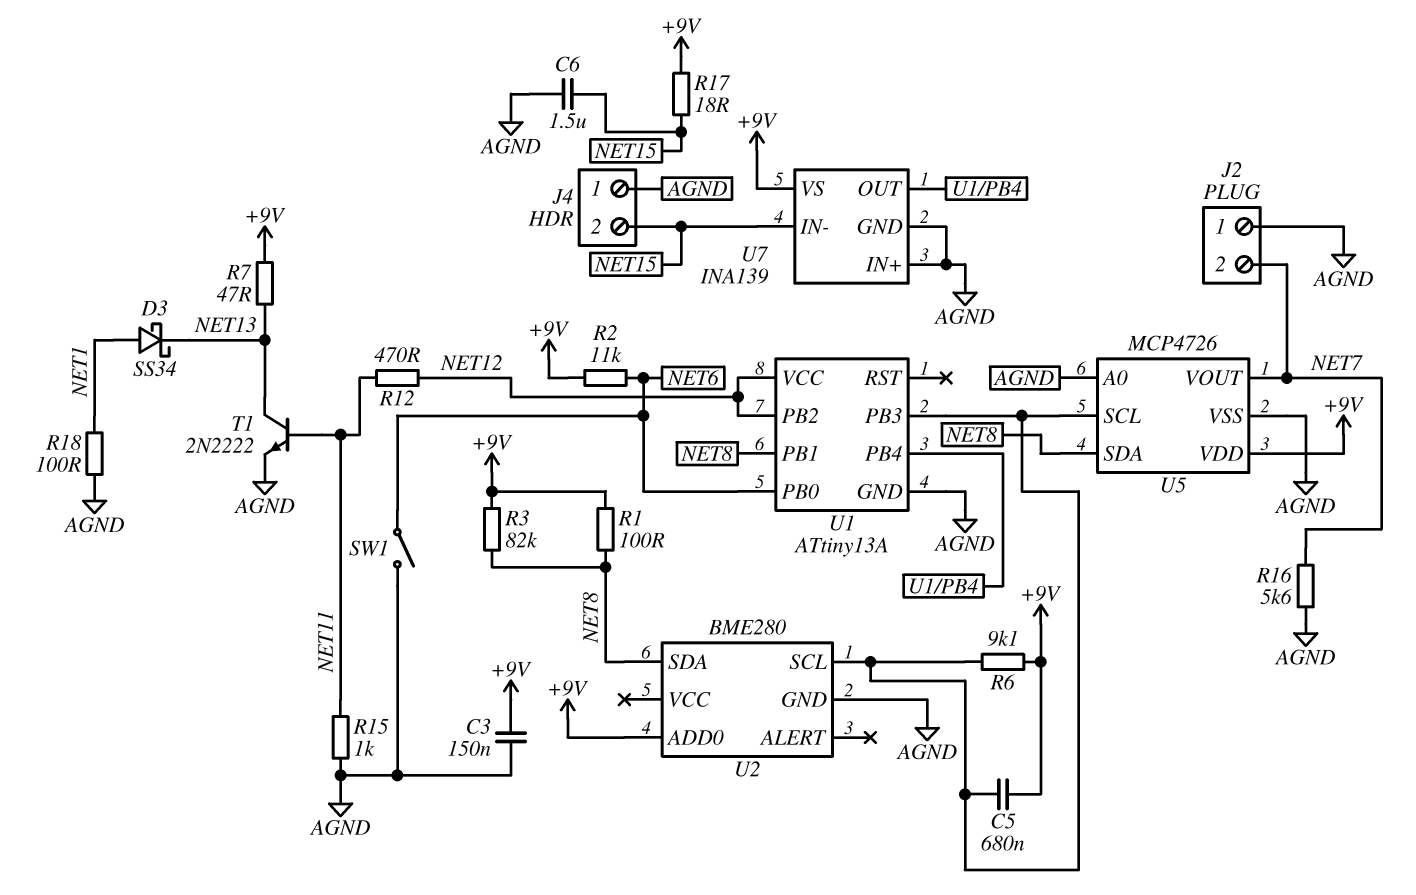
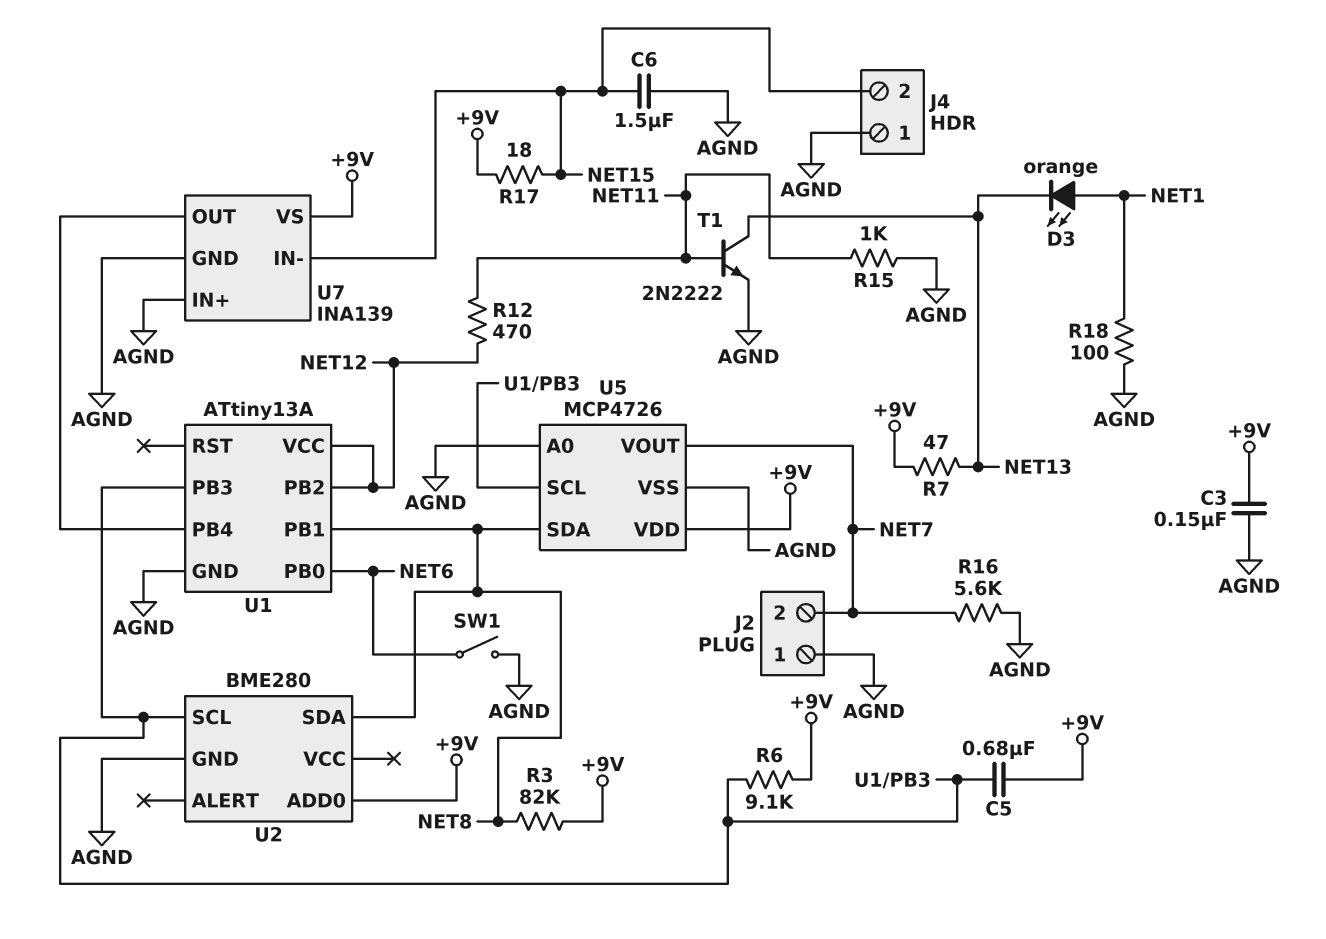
D3: schottky SS34 (A NET1, K NET13) -> LED orange (A NET1, K NET13)
R1: 100 (+9V, NET8) -> none
R2: 11k (+9V, NET6) -> none

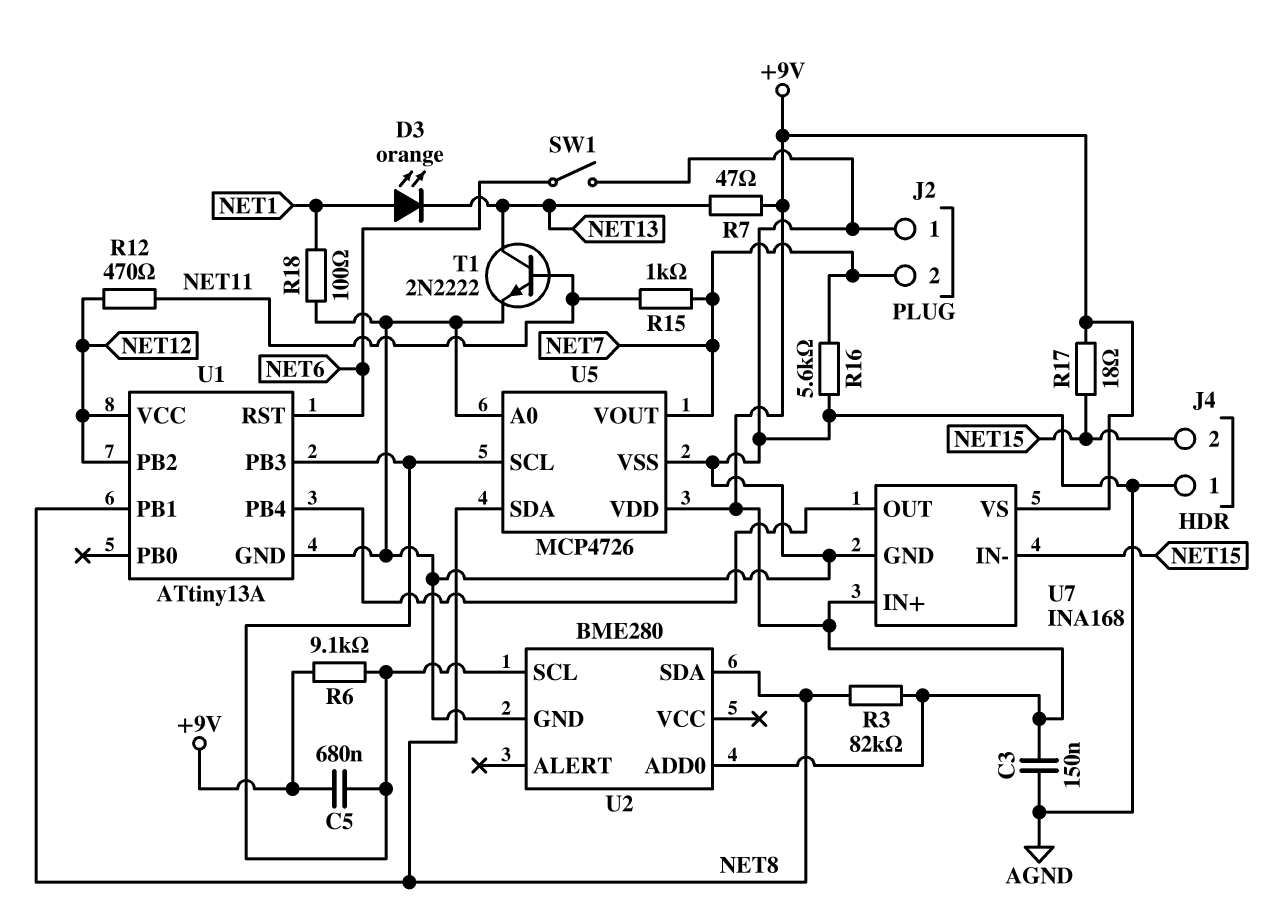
C6: 1.5uF (AGND, NET15) -> none
R15: 1k (AGND, NET11) -> 1k (NET7, NET11)
U1 pin PB0: NET6 -> none
U1 pin RST: none -> NET6
U7: INA139 -> INA168
U7 pin IN+: AGND -> +9V

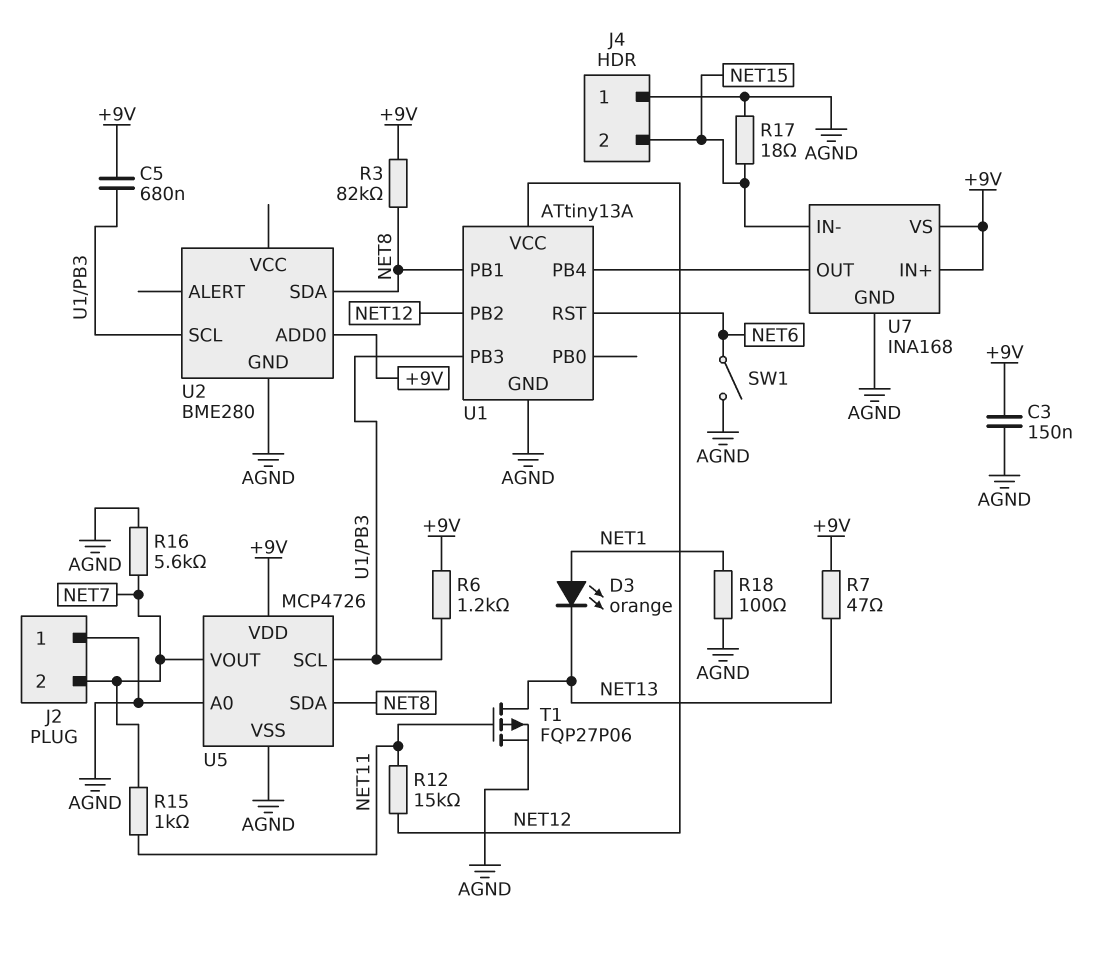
R6: 9.1k (+9V, U1/PB3) -> 1.2k (+9V, U1/PB3)
R12: 470 (NET11, NET12) -> 15k (NET11, NET12)
R17: 18 (+9V, NET15) -> 18 (AGND, NET15)
T1: NPN 2N2222 (B NET11, C NET13, E AGND) -> PMOS FQP27P06 (G NET11, D NET13, S AGND)

